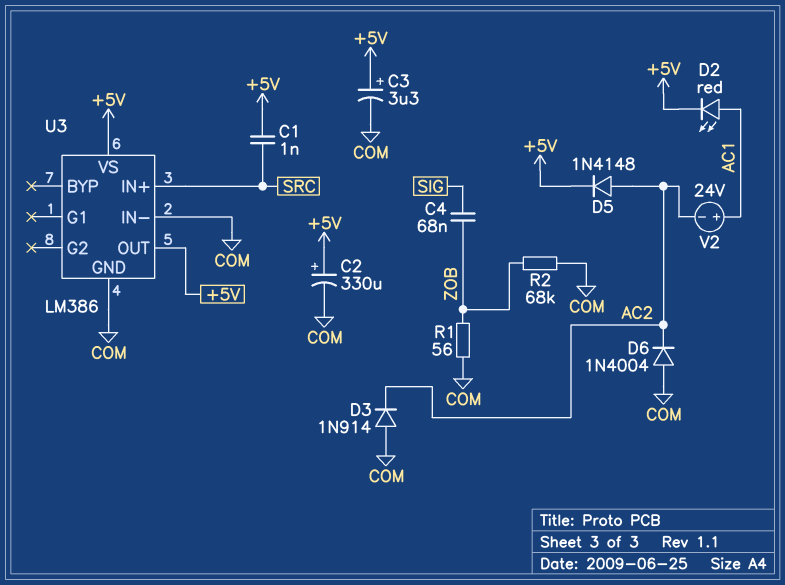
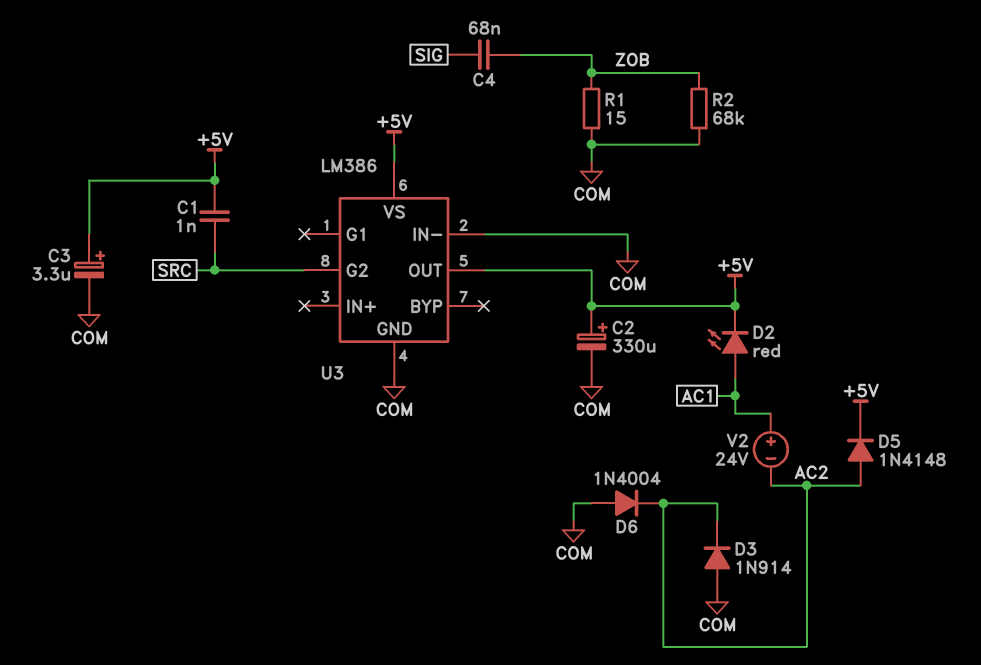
R1: 56 (COM, ZOB) -> 15 (COM, ZOB)
U3 pin G2: none -> SRC
U3 pin IN+: SRC -> none

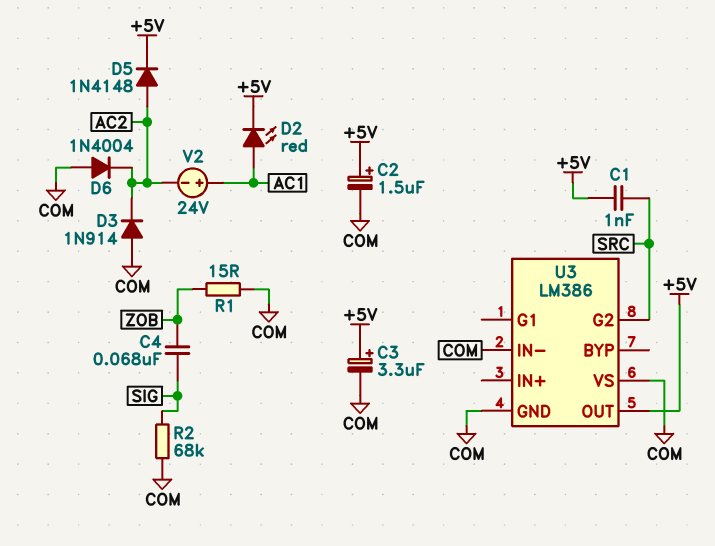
C2: 330uF (plus +5V, minus COM) -> 1.5uF (plus +5V, minus COM)
R2: 68k (COM, ZOB) -> 68k (COM, SIG)
U3 pin VS: +5V -> COM

